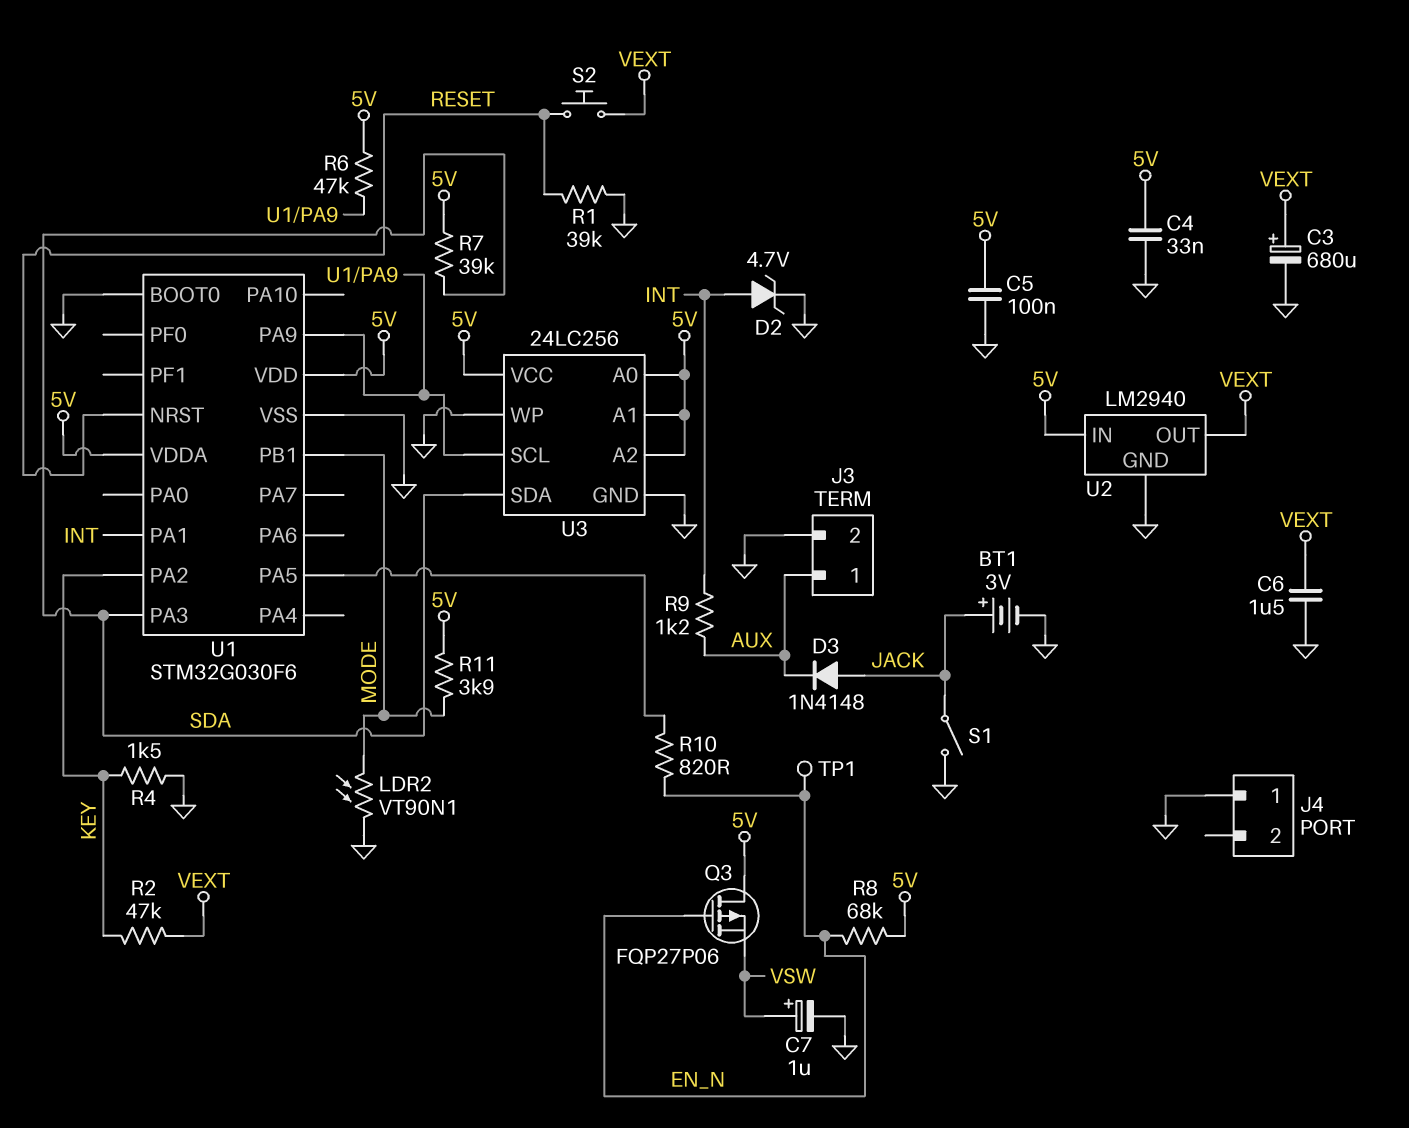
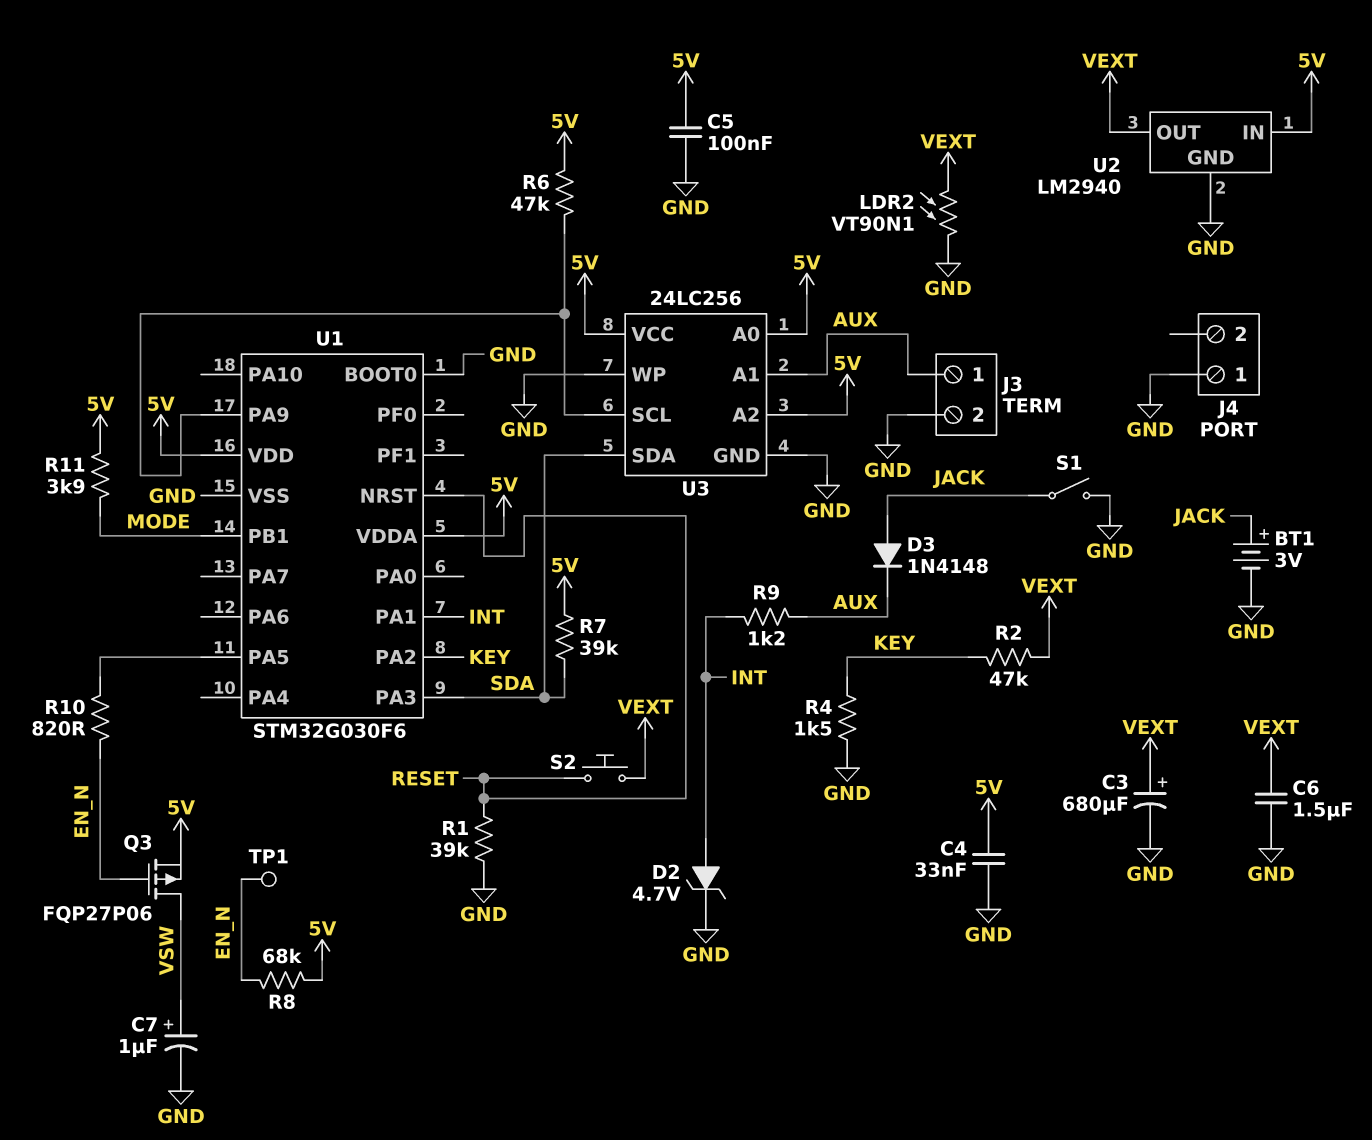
LDR2: VT90N1 (GND, MODE) -> VT90N1 (GND, VEXT)
Q3: PMOS FQP27P06 (G EN_N, D 5V, S VSW) -> PMOS FQP27P06 (G EN_N, D VSW, S 5V)
U3 pin A1: 5V -> AUX

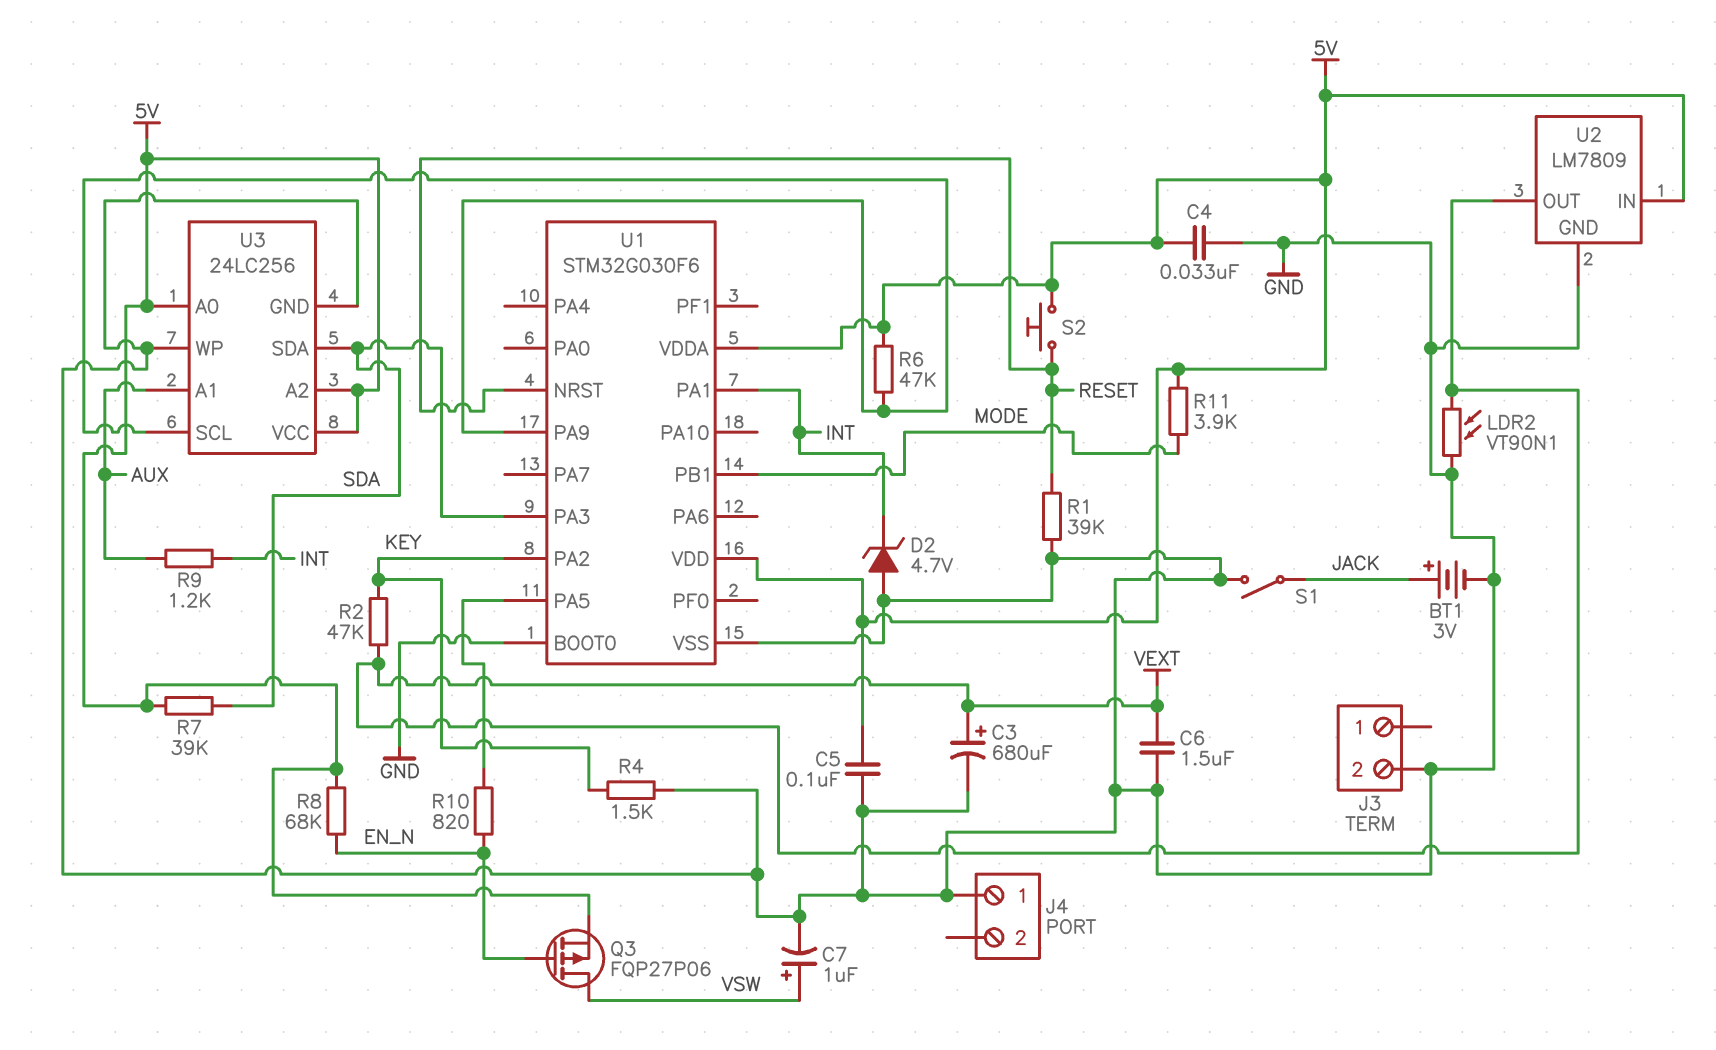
D2: zener 4.7V (A INT, K GND) -> zener 4.7V (A GND, K INT)
D3: diode 1N4148 (A JACK, K AUX) -> none
J3 pin 1: AUX -> none
S2: button (RESET, VEXT) -> button (5V, RESET)
TP1: test point (EN_N) -> none
U2: LM2940 -> LM7809

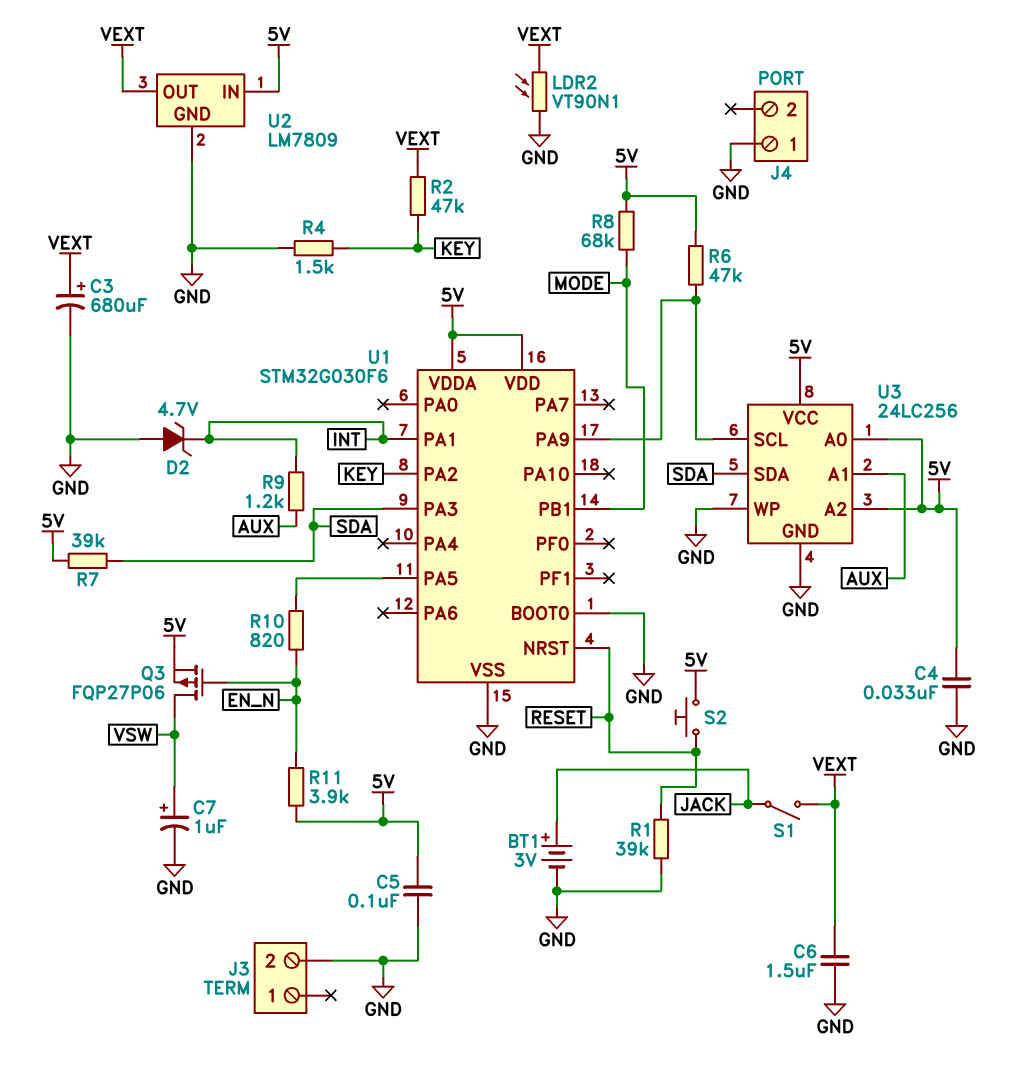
R8: 68k (5V, EN_N) -> 68k (5V, MODE)
R11: 3.9k (5V, MODE) -> 3.9k (5V, EN_N)
S1: switch (GND, JACK) -> switch (JACK, VEXT)

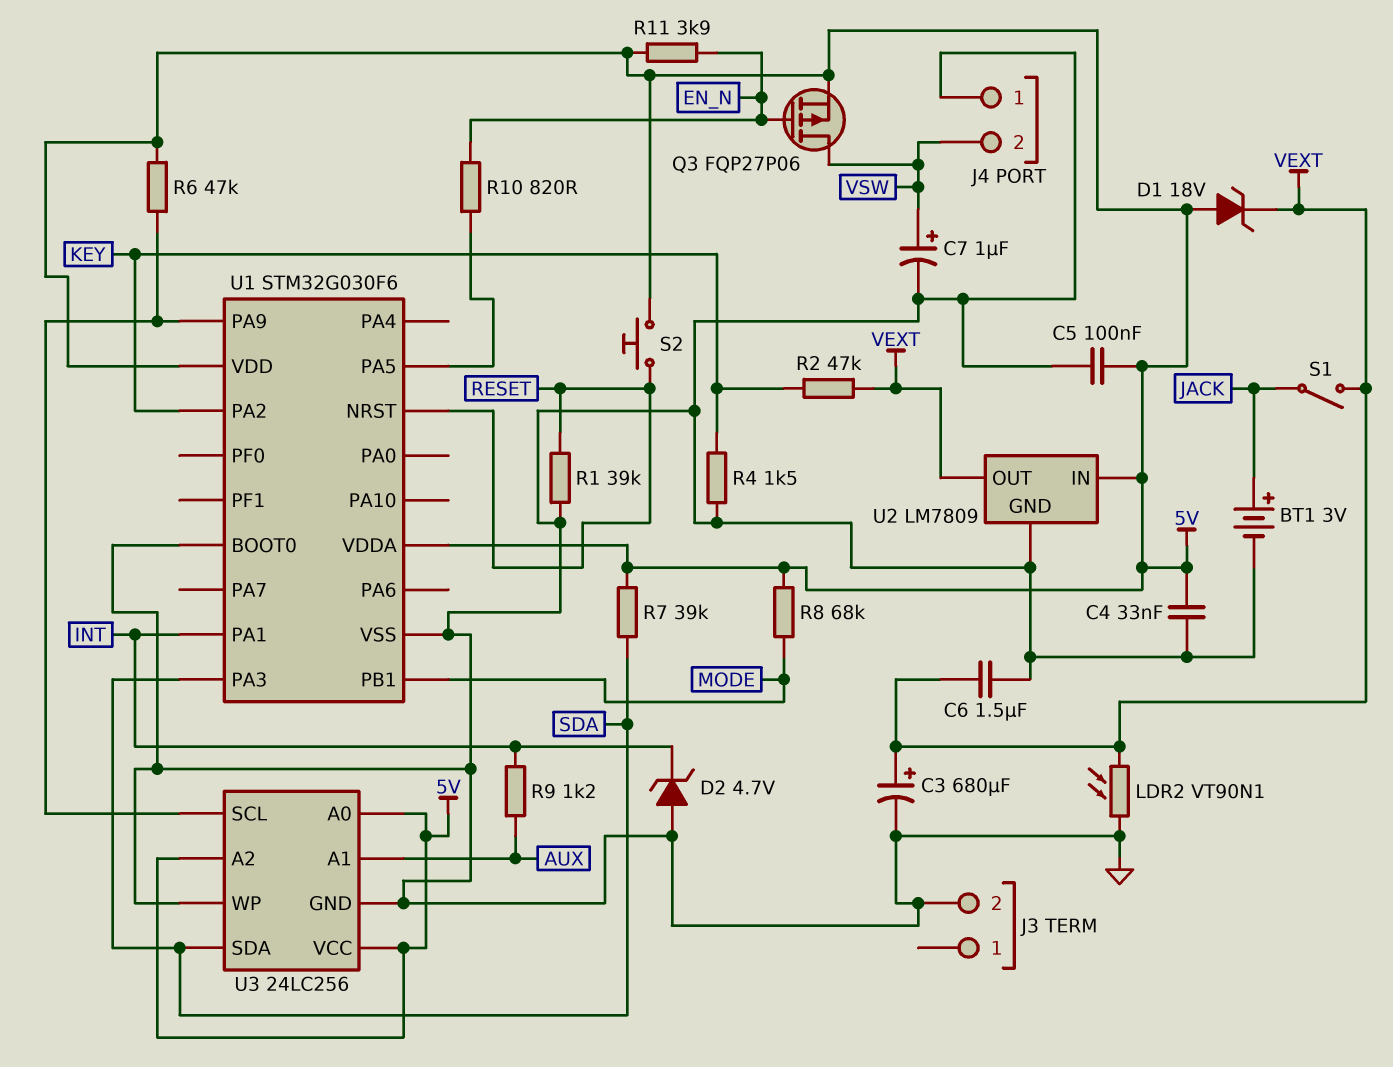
D1: none -> zener 18V (A 5V, K VEXT)
J4 pin 2: none -> VSW

